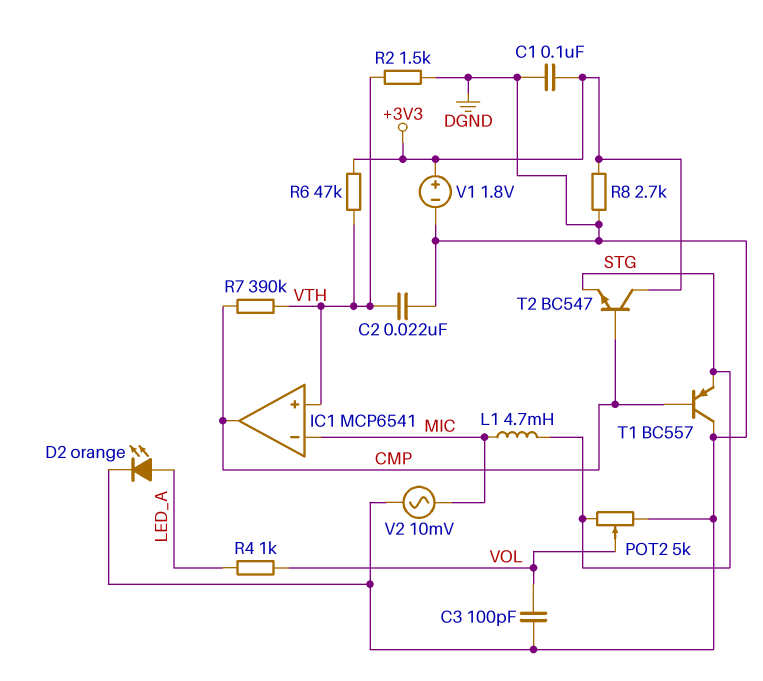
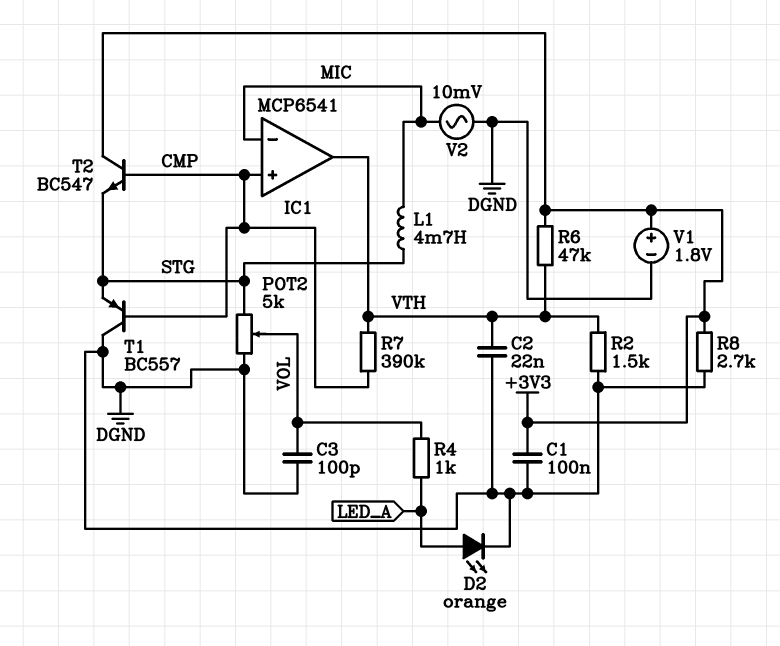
IC1 pin in+: VTH -> CMP
IC1 pin out: CMP -> VTH

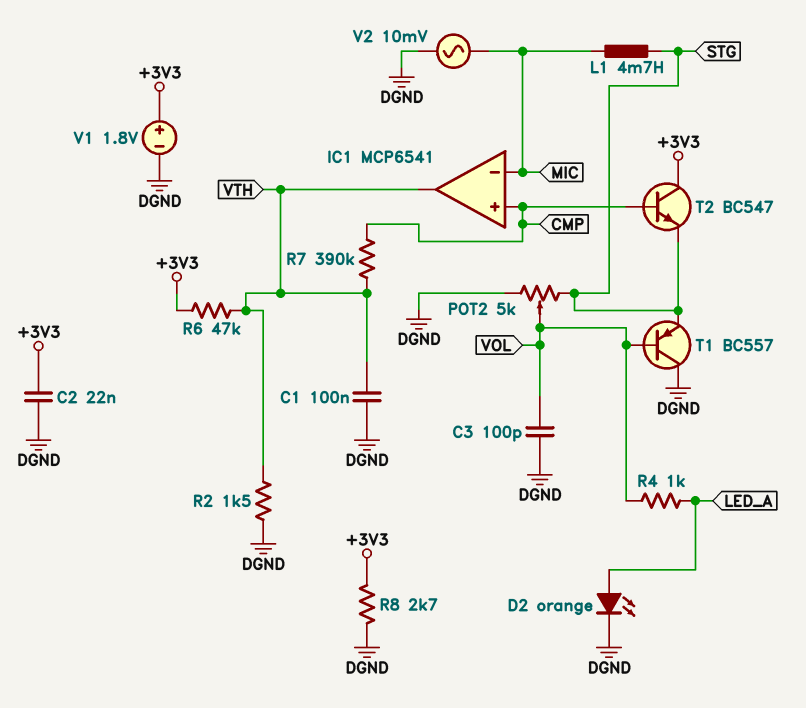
C1: 100nF (+3V3, DGND) -> 100nF (DGND, VTH)
C2: 22nF (DGND, VTH) -> 22nF (+3V3, DGND)
T1: PNP BC557 (B CMP, C DGND, E STG) -> PNP BC557 (B VOL, C DGND, E STG)

